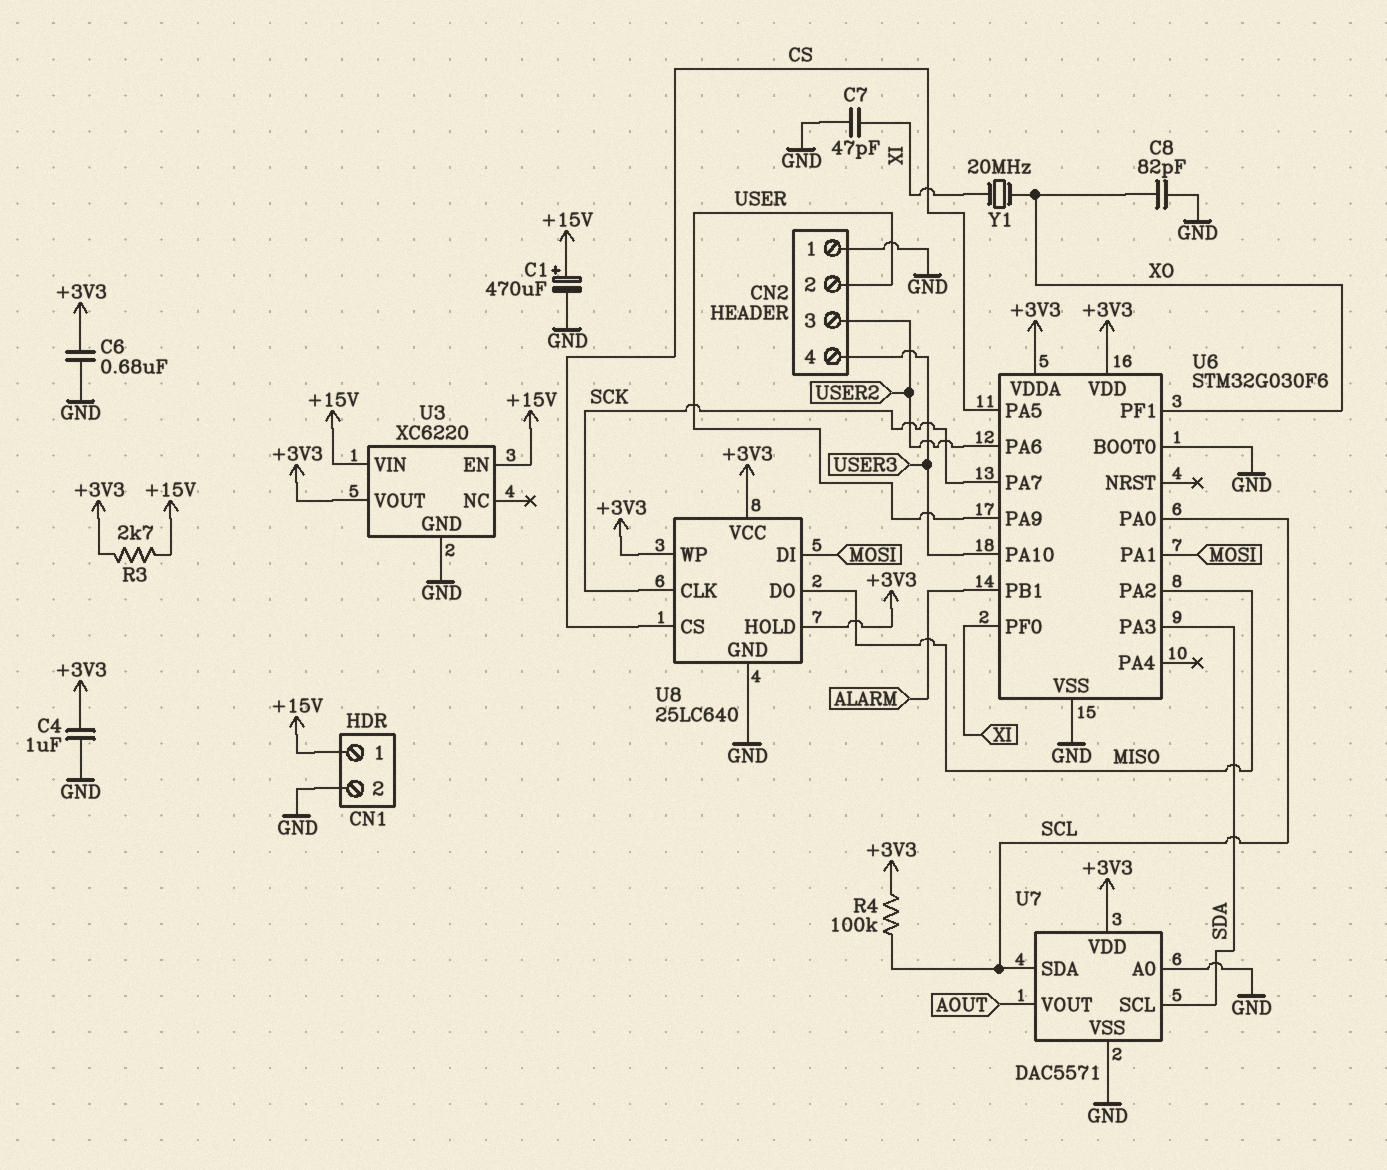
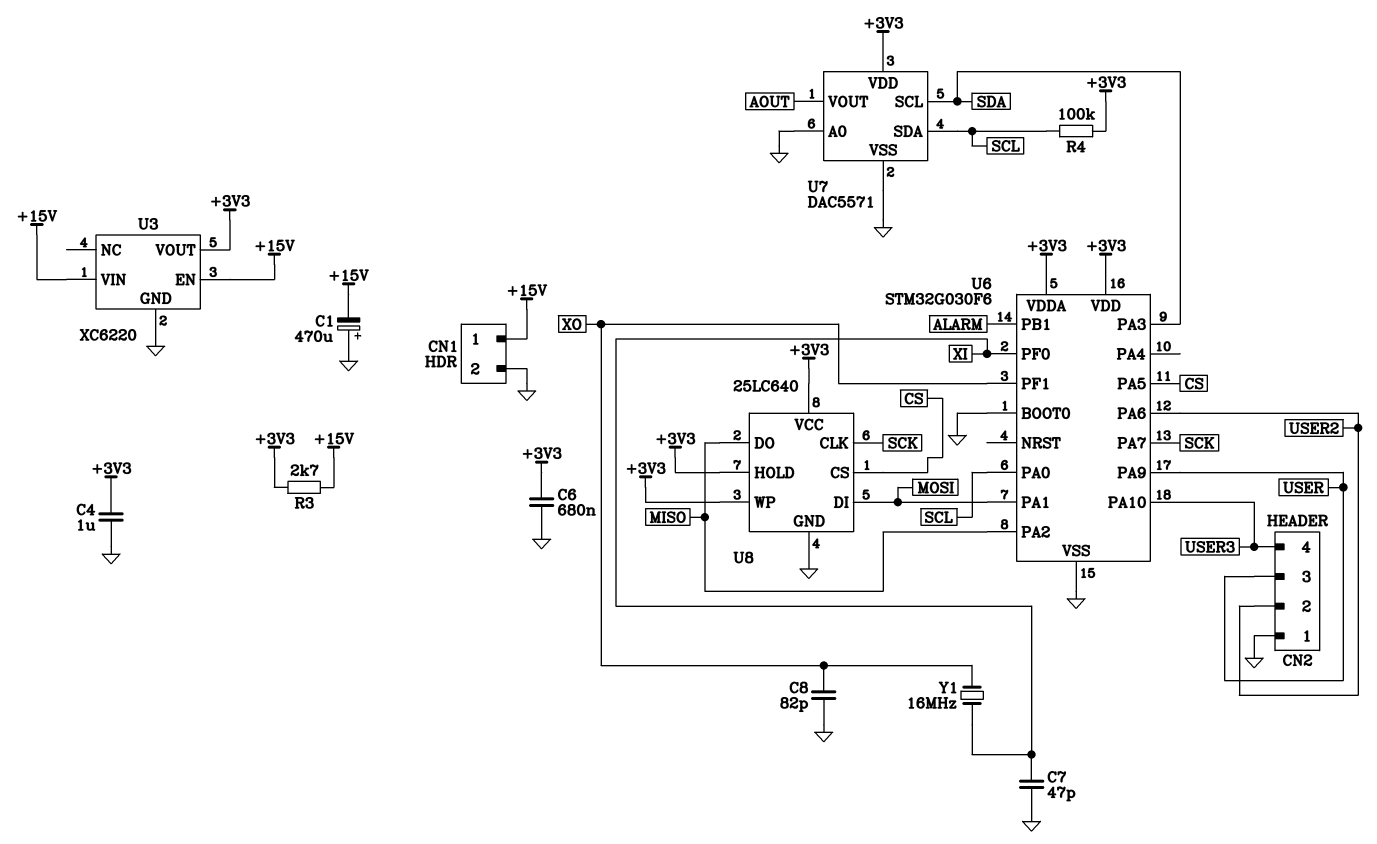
C1: 470uF (plus +15V, minus GND) -> 470uF (plus GND, minus +15V)
CN2 pin 2: USER -> USER2
CN2 pin 3: USER2 -> USER
Y1: 20MHz (XI, XO) -> 16MHz (XI, XO)

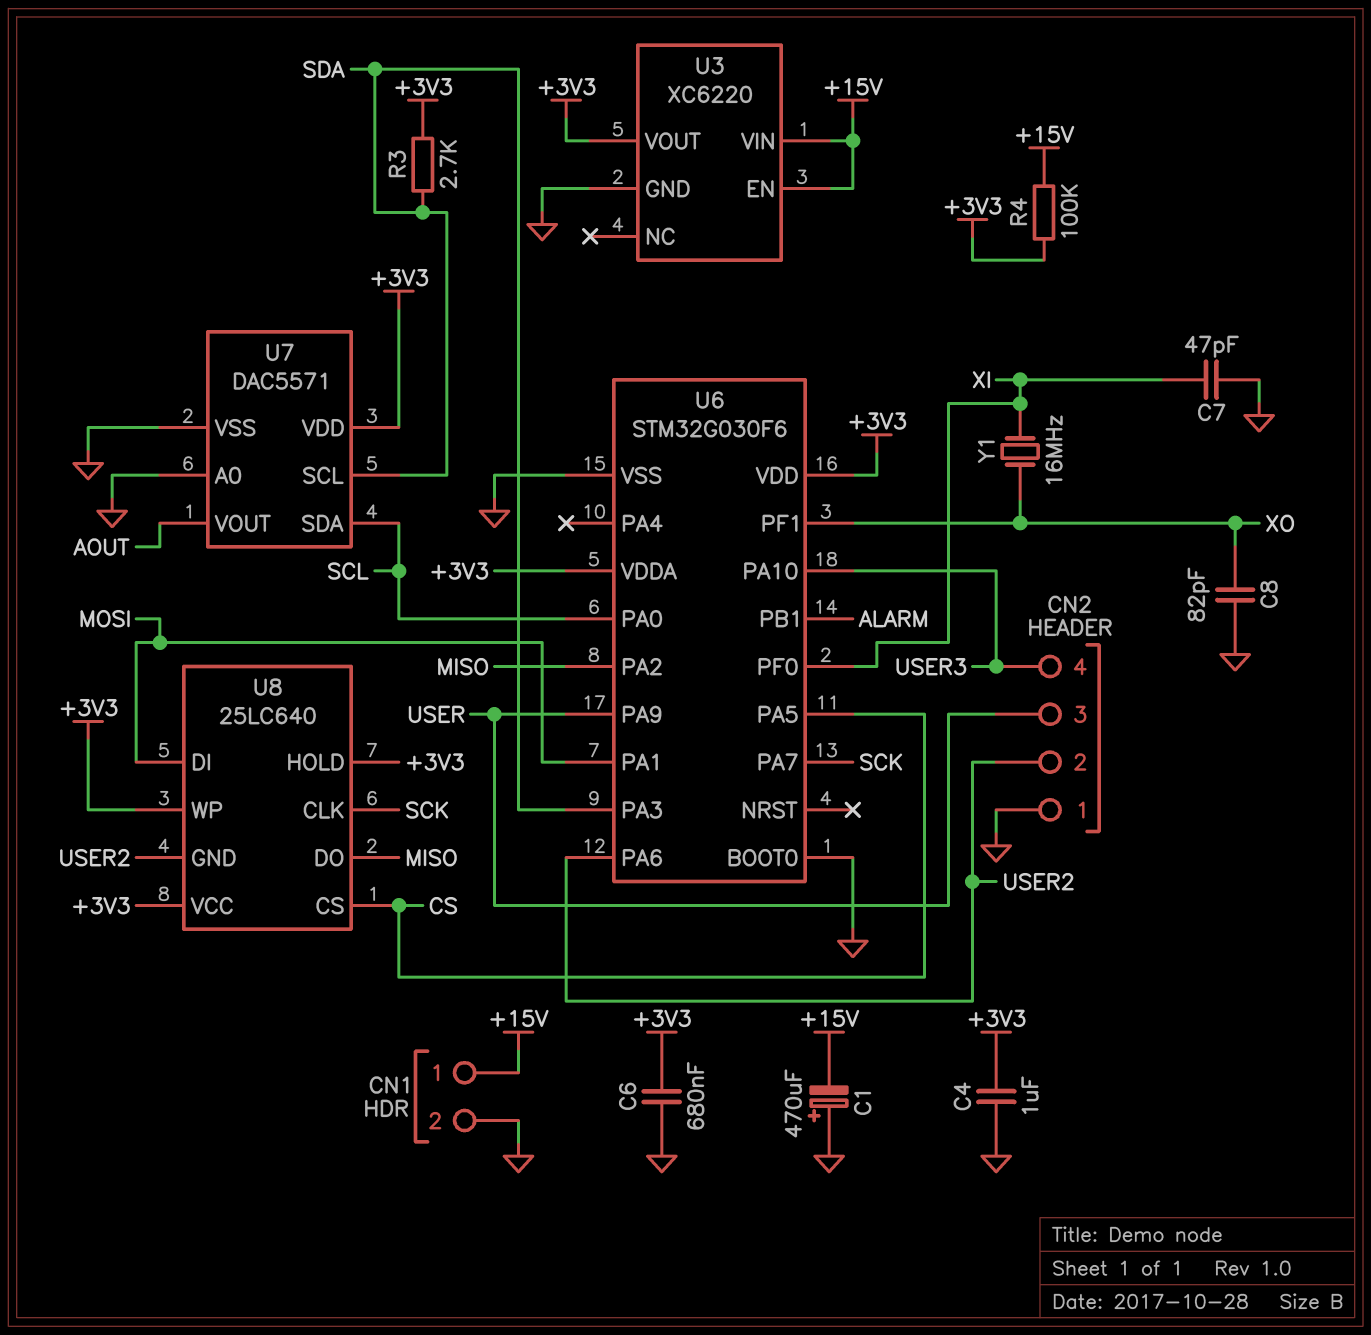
R3: 2.7k (+3V3, +15V) -> 2.7k (+3V3, SDA)
R4: 100k (+3V3, SCL) -> 100k (+3V3, +15V)
U8 pin GND: GND -> USER2

